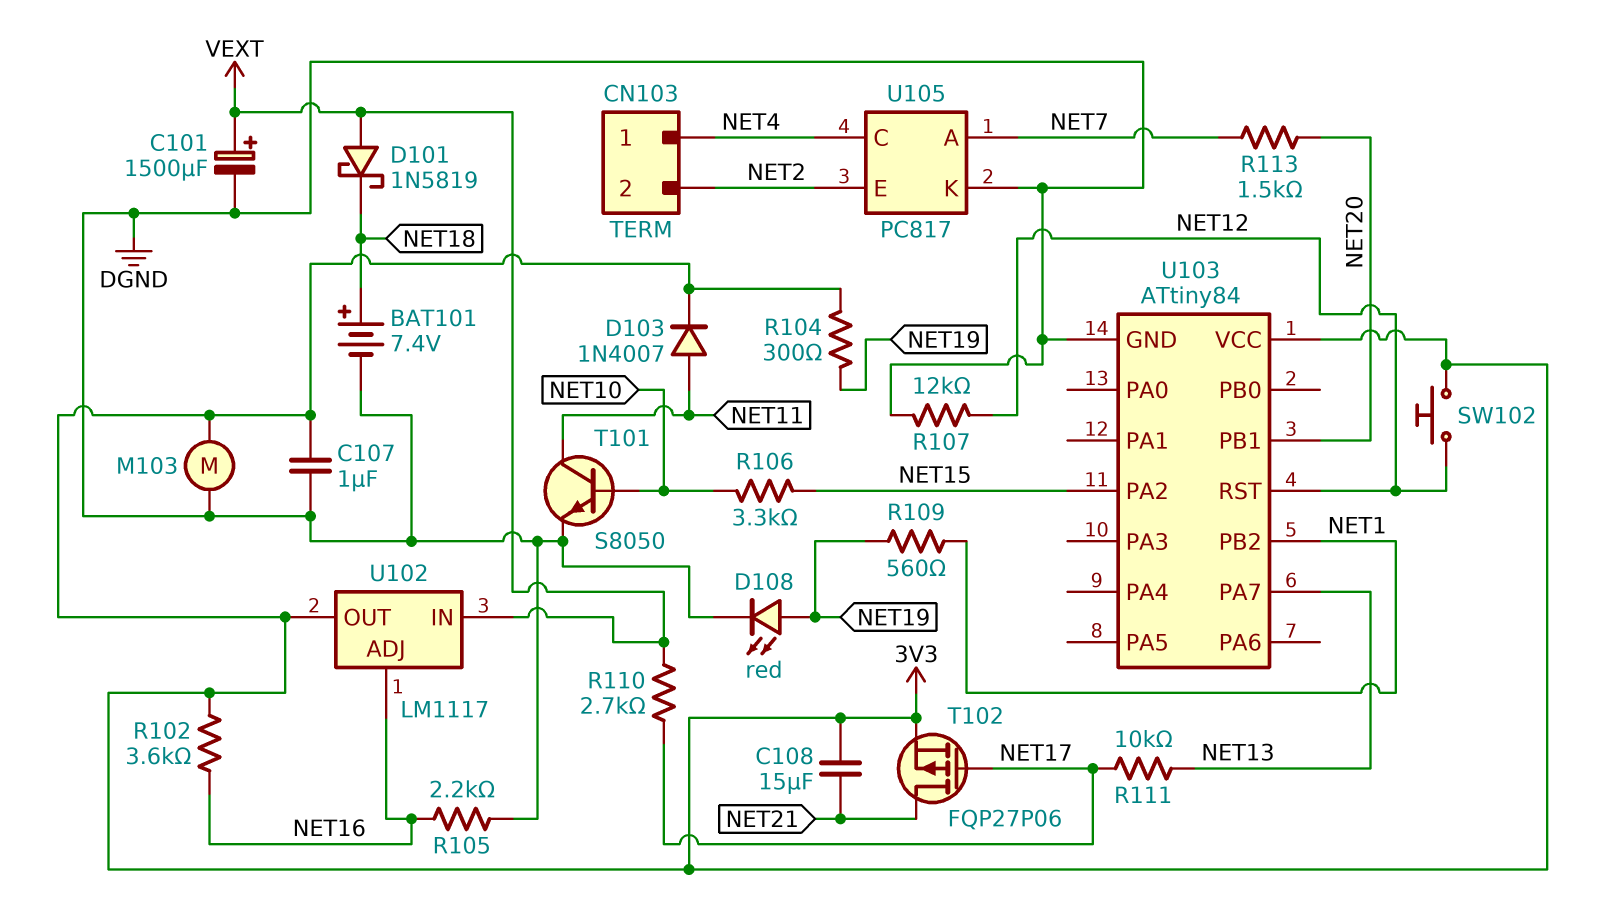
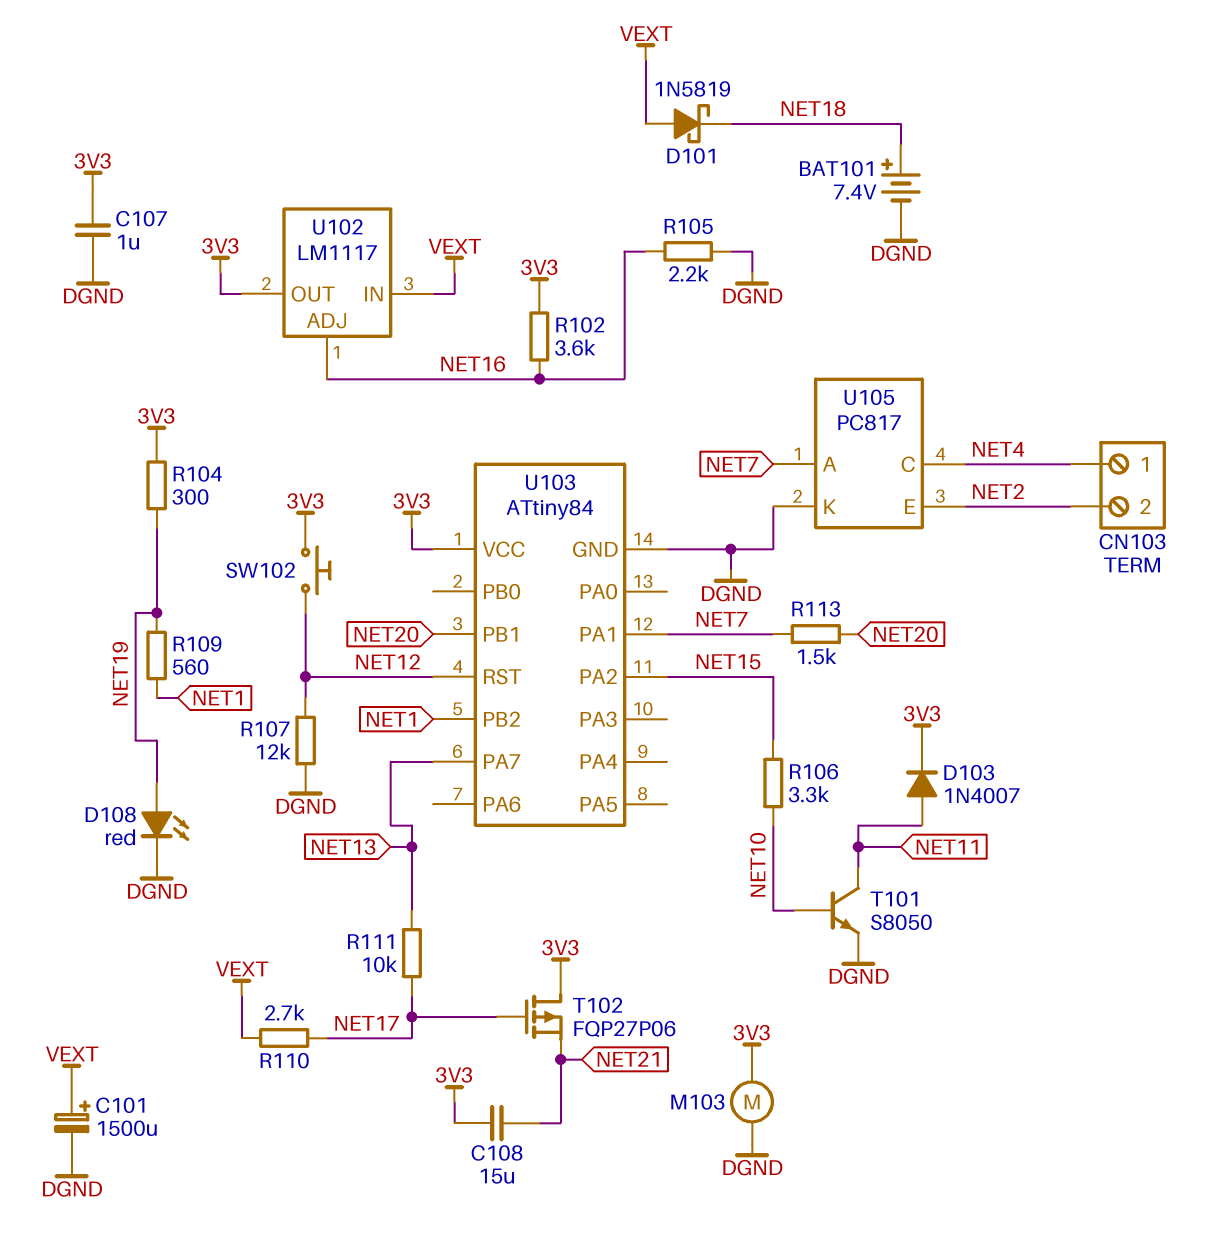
T102: PMOS FQP27P06 (G NET17, D NET21, S 3V3) -> PMOS FQP27P06 (G NET17, D 3V3, S NET21)
U103 pin PA1: none -> NET7

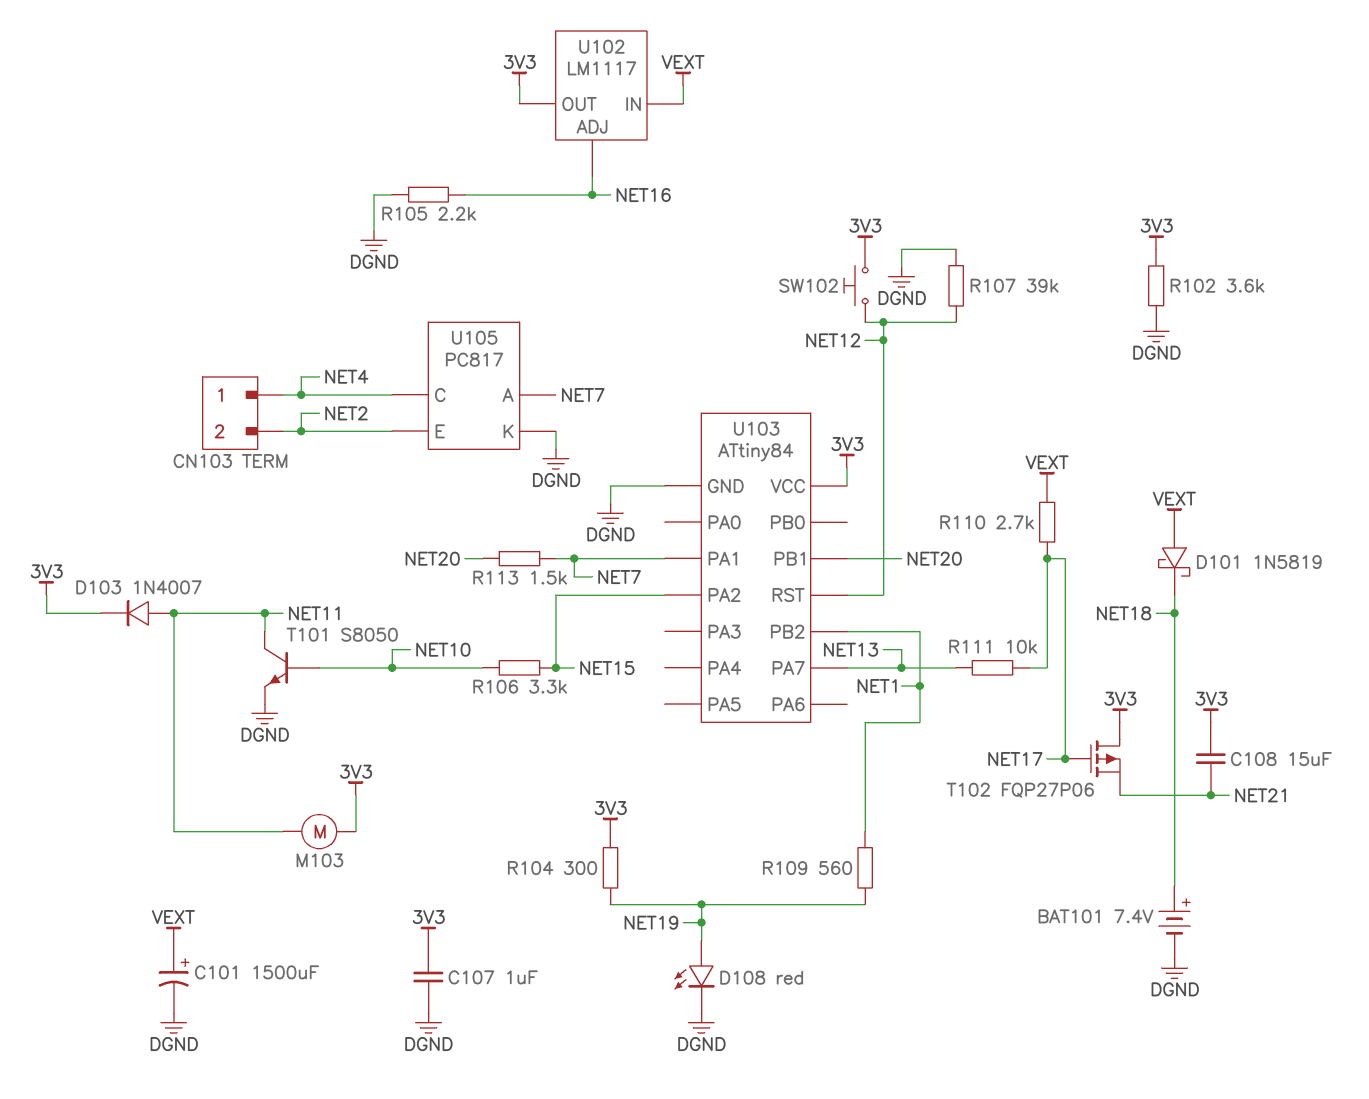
M103: motor (3V3, DGND) -> motor (3V3, NET11)
R102: 3.6k (3V3, NET16) -> 3.6k (3V3, DGND)
R107: 12k (DGND, NET12) -> 39k (DGND, NET12)

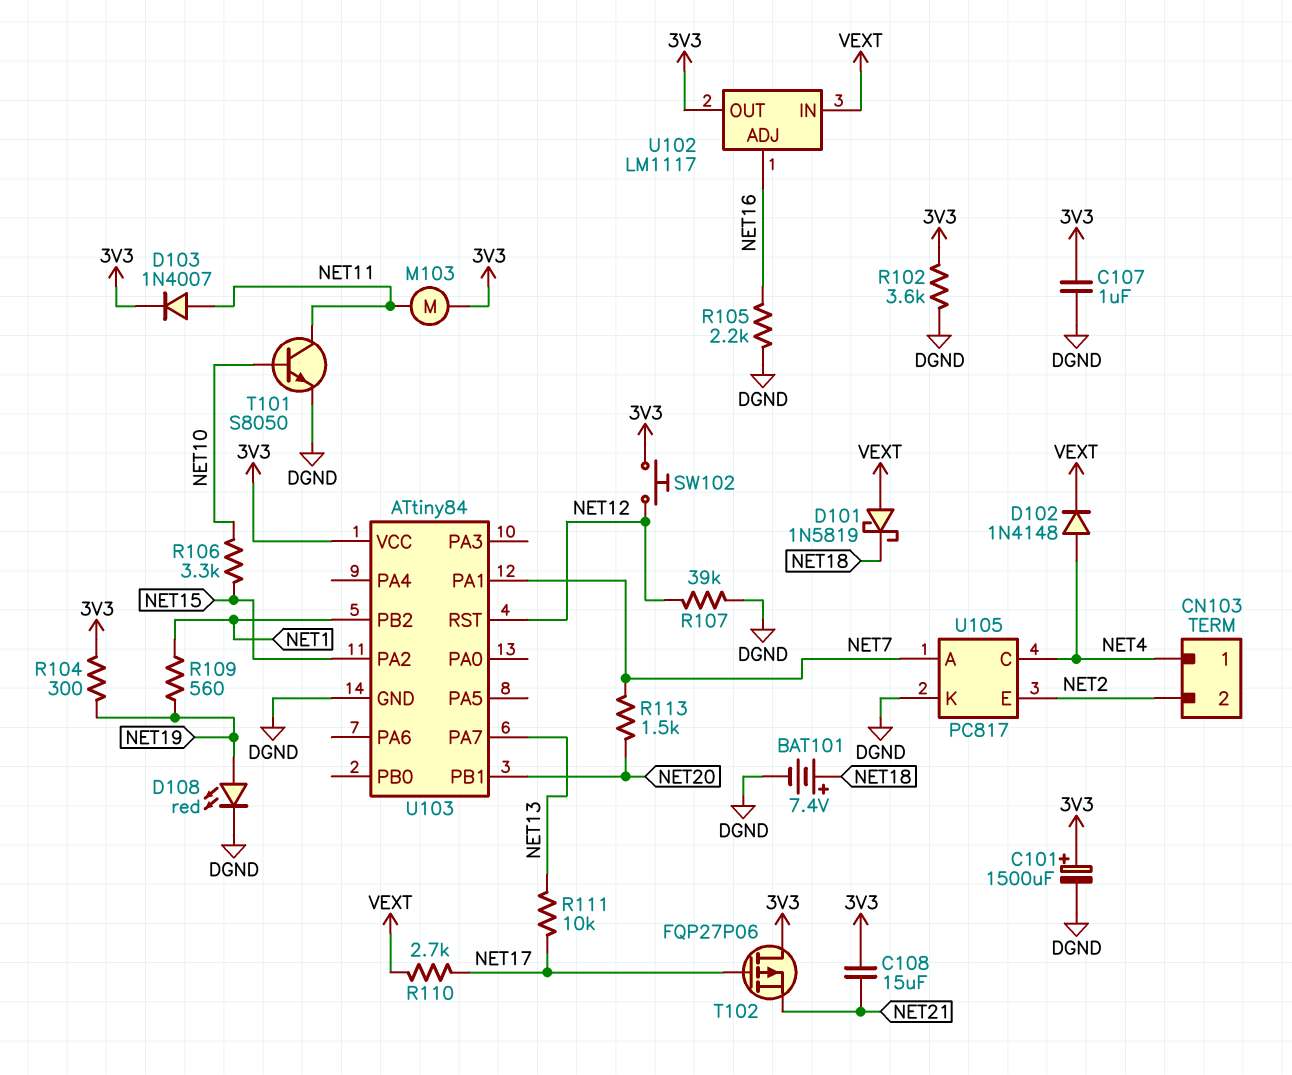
C101: 1500uF (plus VEXT, minus DGND) -> 1500uF (plus 3V3, minus DGND)
D102: none -> diode 1N4148 (A NET4, K VEXT)

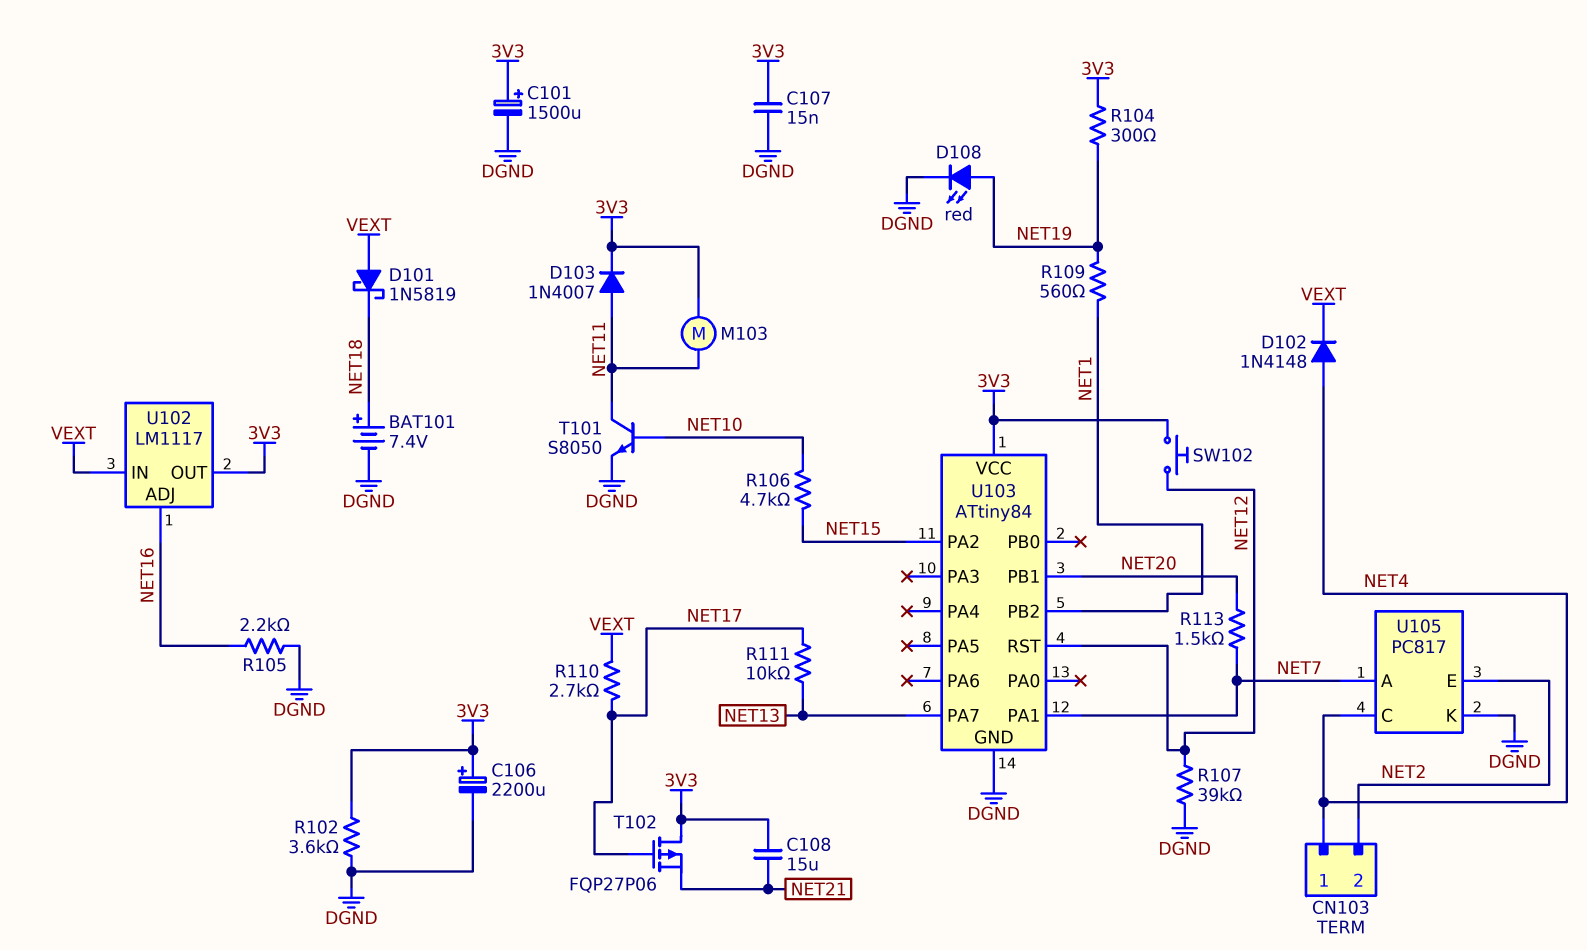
C106: none -> 2200uF (plus 3V3, minus DGND)
C107: 1uF (3V3, DGND) -> 15nF (3V3, DGND)
R106: 3.3k (NET10, NET15) -> 4.7k (NET10, NET15)

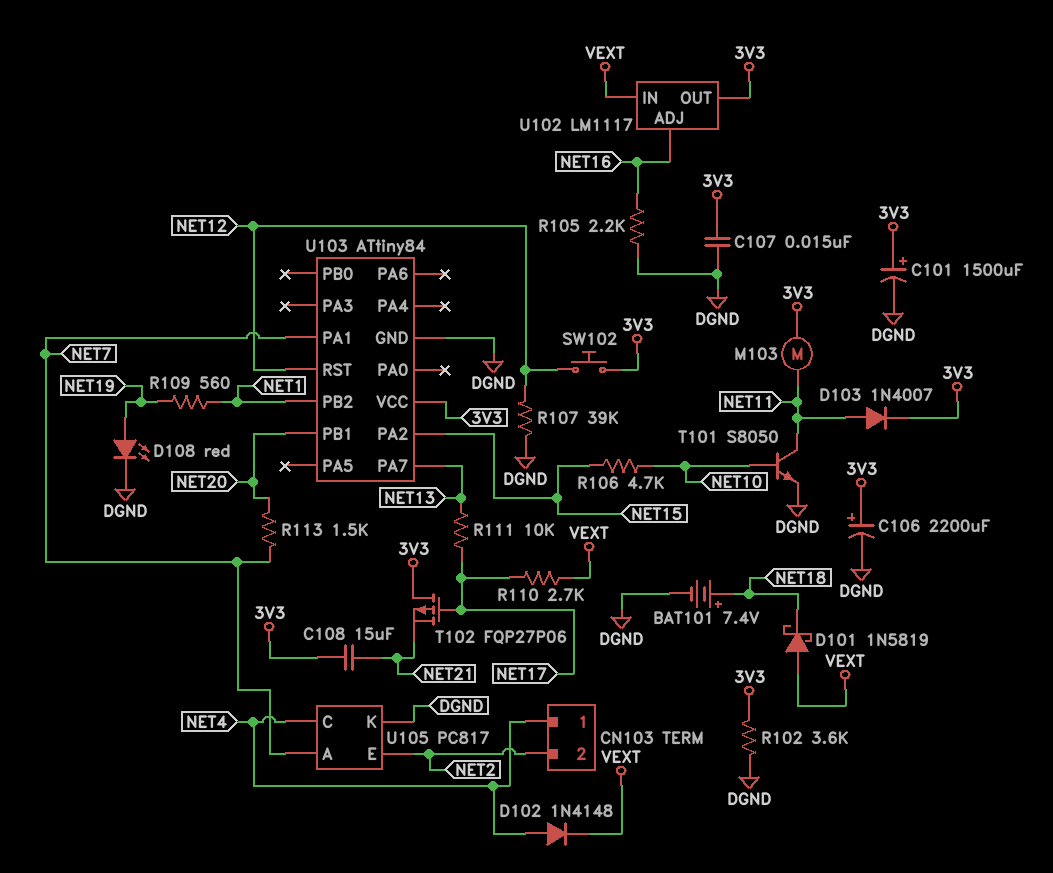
R104: 300 (3V3, NET19) -> none

